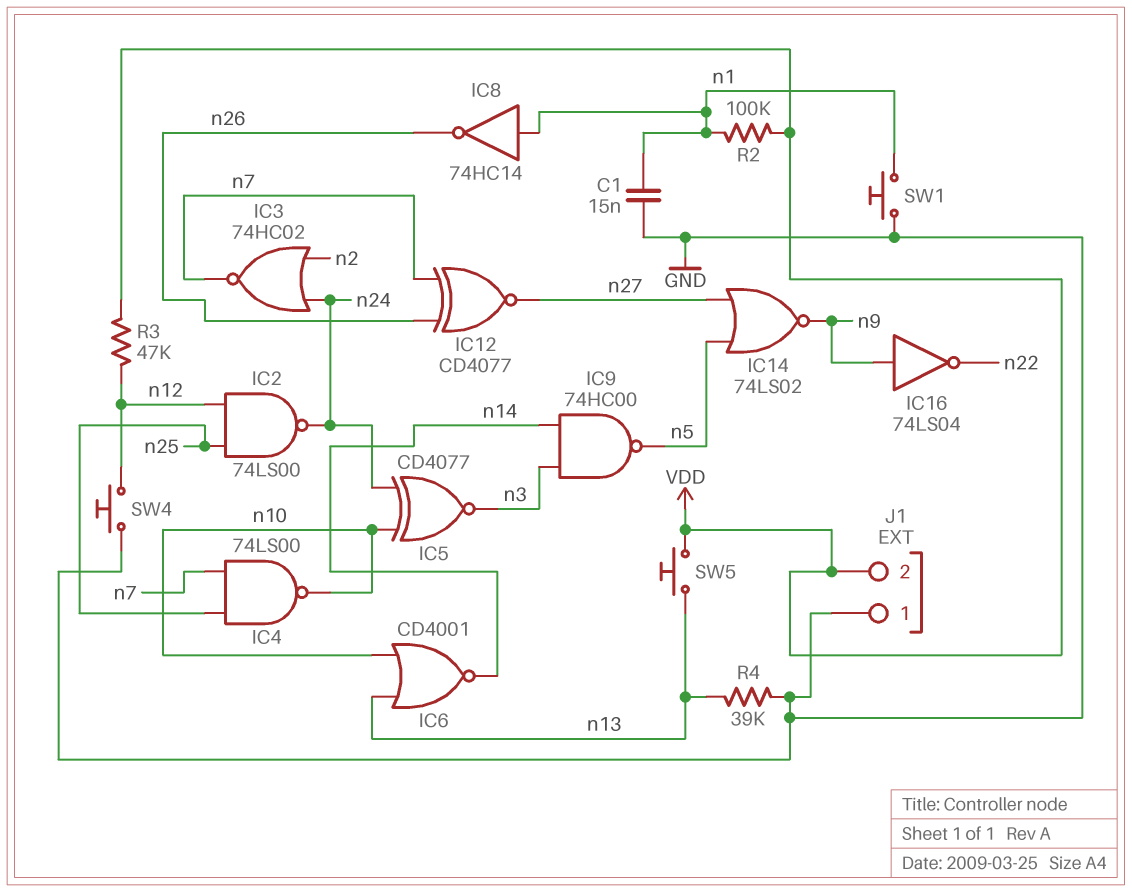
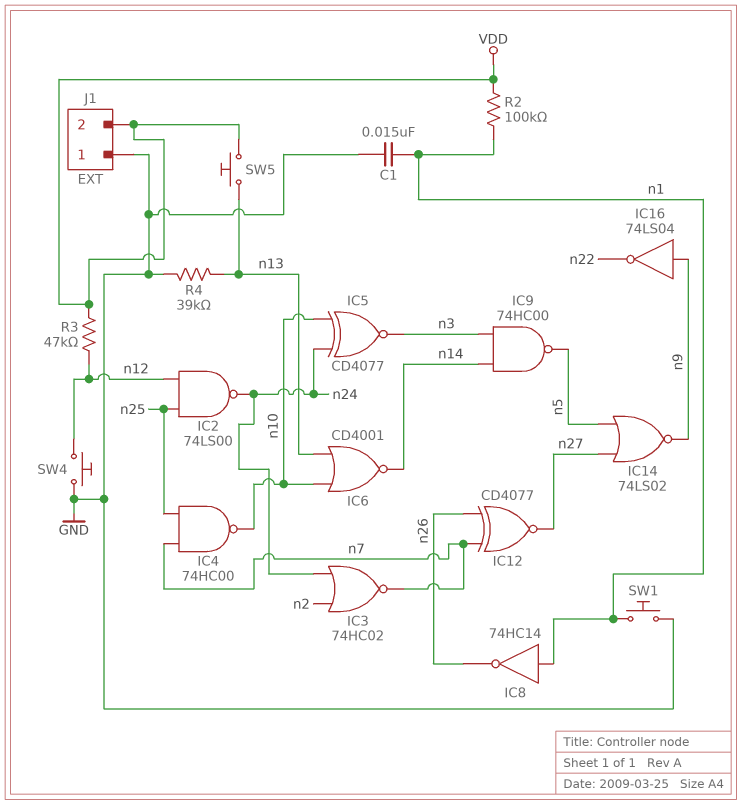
IC4: NAND 74LS00 (in n7, in n25, out n10) -> NAND 74HC00 (in n7, in n25, out n10)

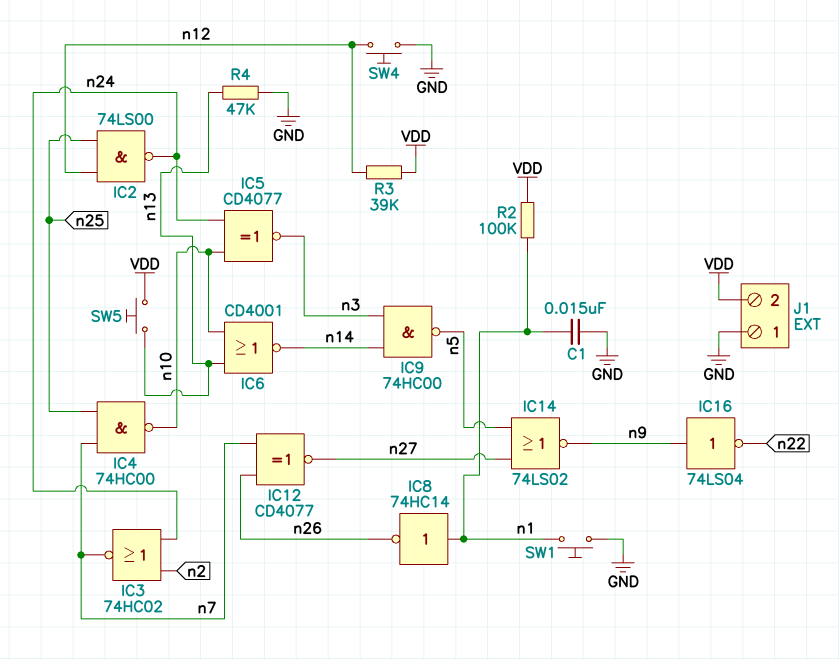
R3: 47k (VDD, n12) -> 39k (VDD, n12)
R4: 39k (GND, n13) -> 47k (GND, n13)

